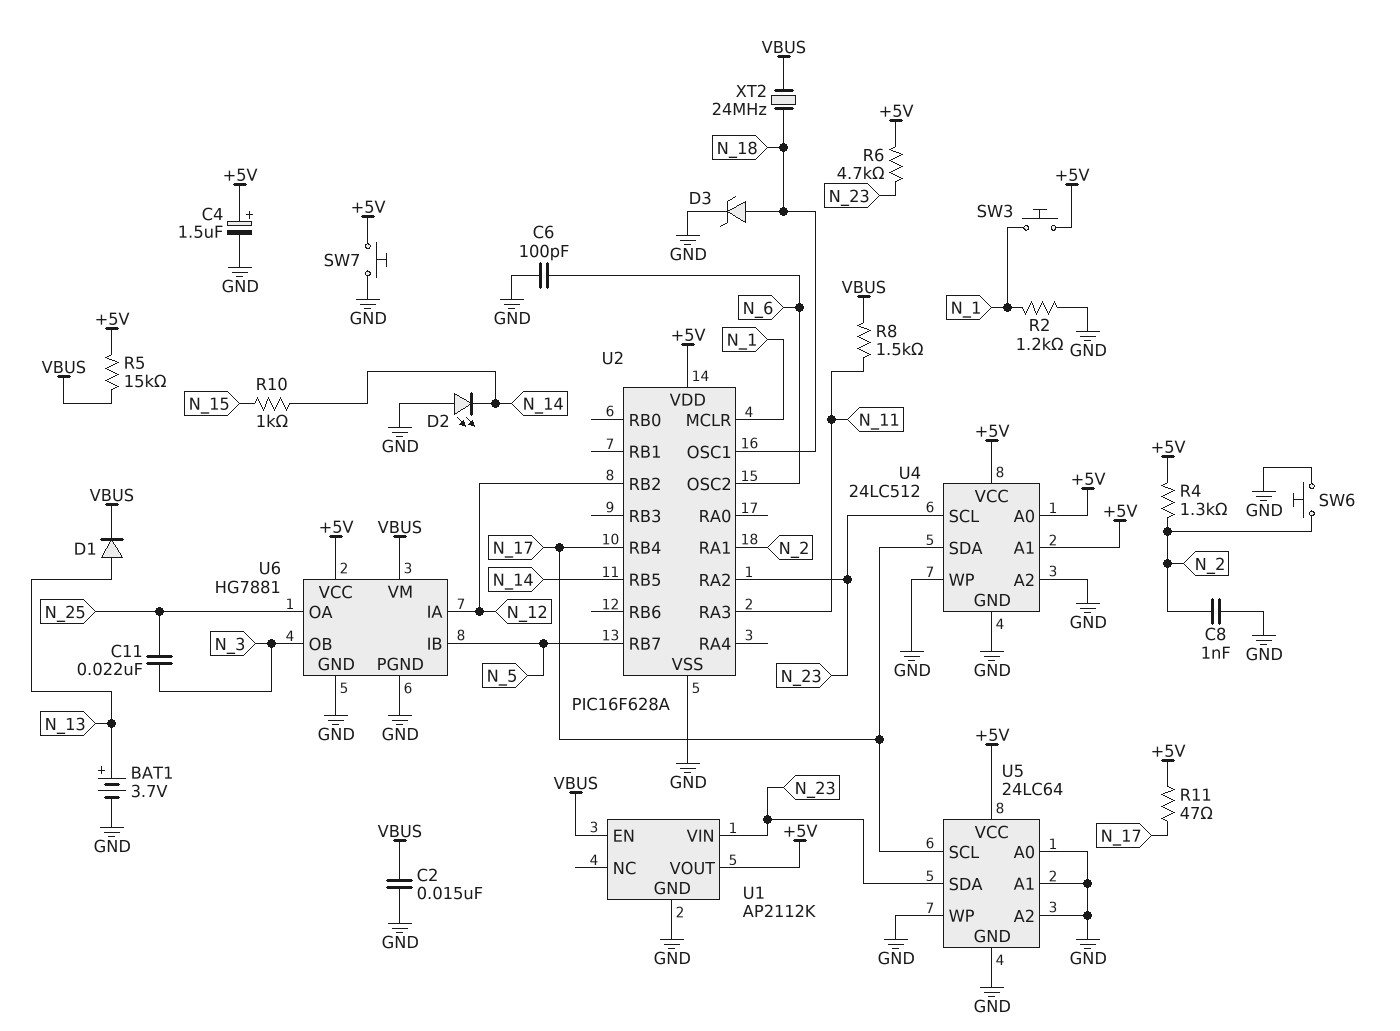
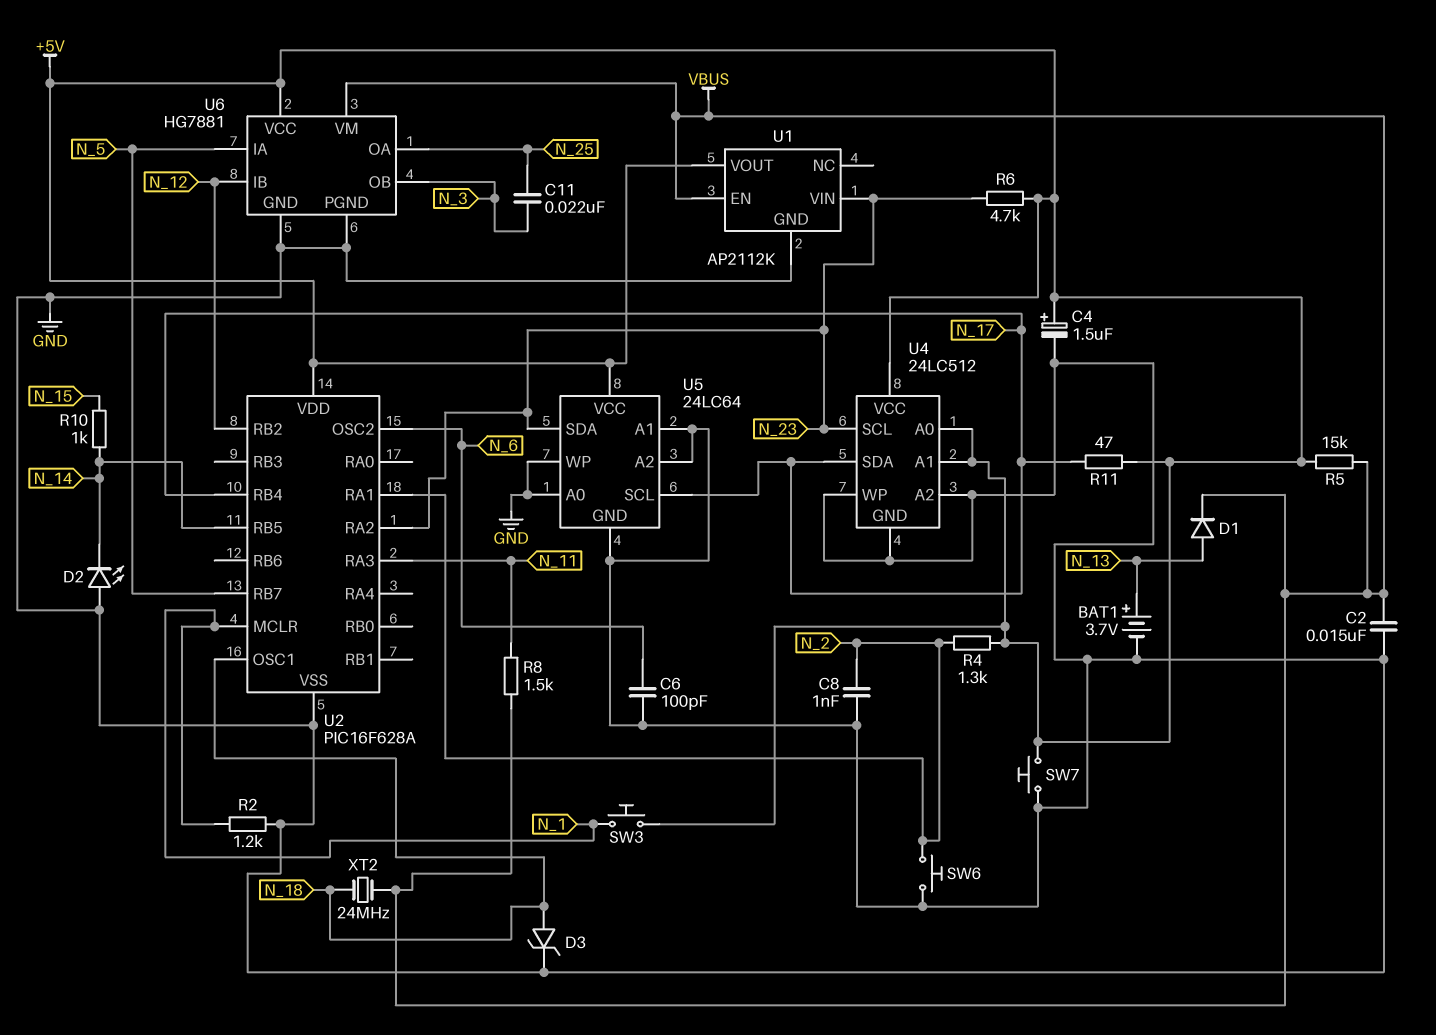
U6 pin IA: N_12 -> N_5
U6 pin IB: N_5 -> N_12

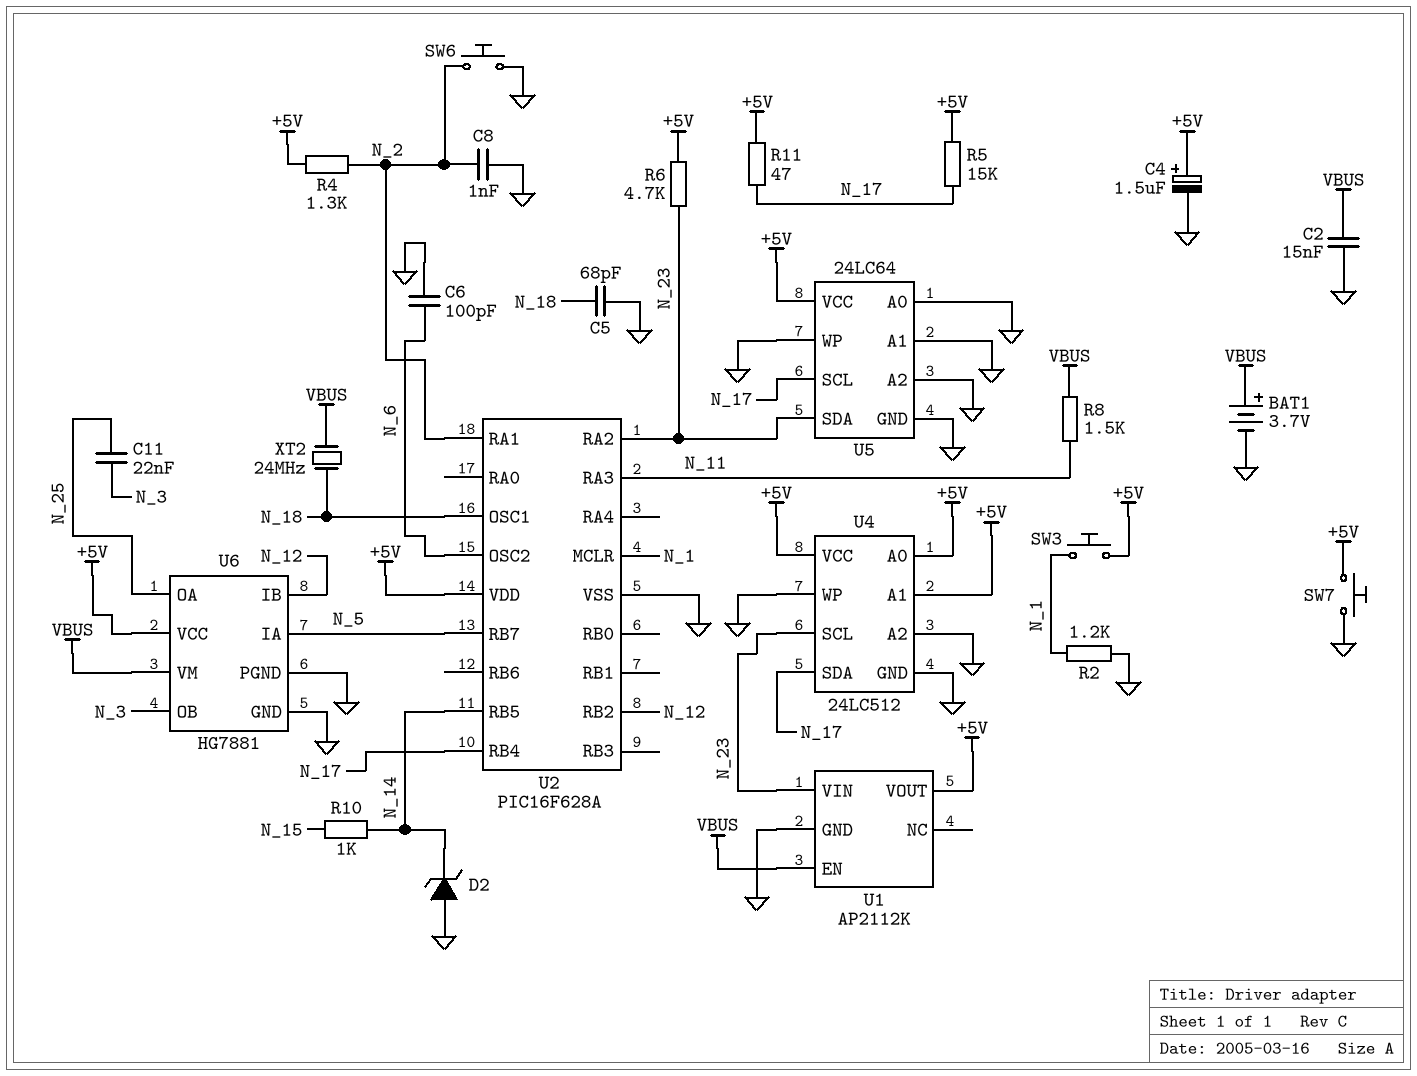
BAT1: 3.7V (plus N_13, minus GND) -> 3.7V (plus VBUS, minus GND)
C5: none -> 68pF (GND, N_18)
D1: diode (A N_13, K VBUS) -> none
D2: LED (A GND, K N_14) -> zener (A GND, K N_14)
D3: zener (A N_18, K GND) -> none
R5: 15k (+5V, VBUS) -> 15k (+5V, N_17)

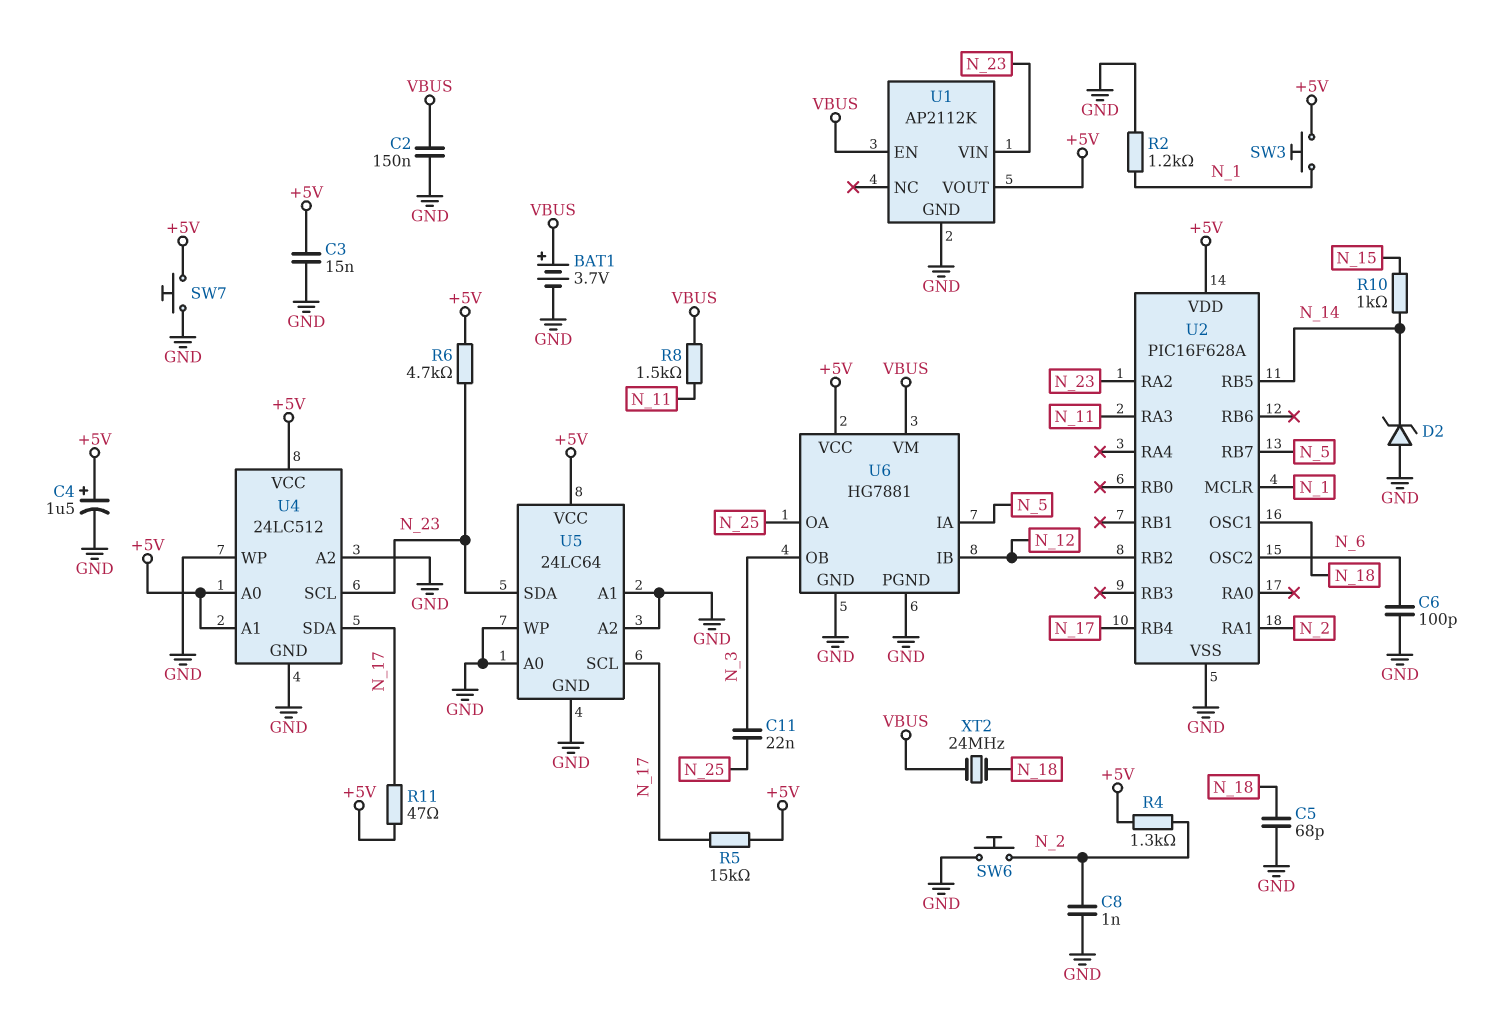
C2: 15nF (GND, VBUS) -> 150nF (GND, VBUS)
C3: none -> 15nF (+5V, GND)

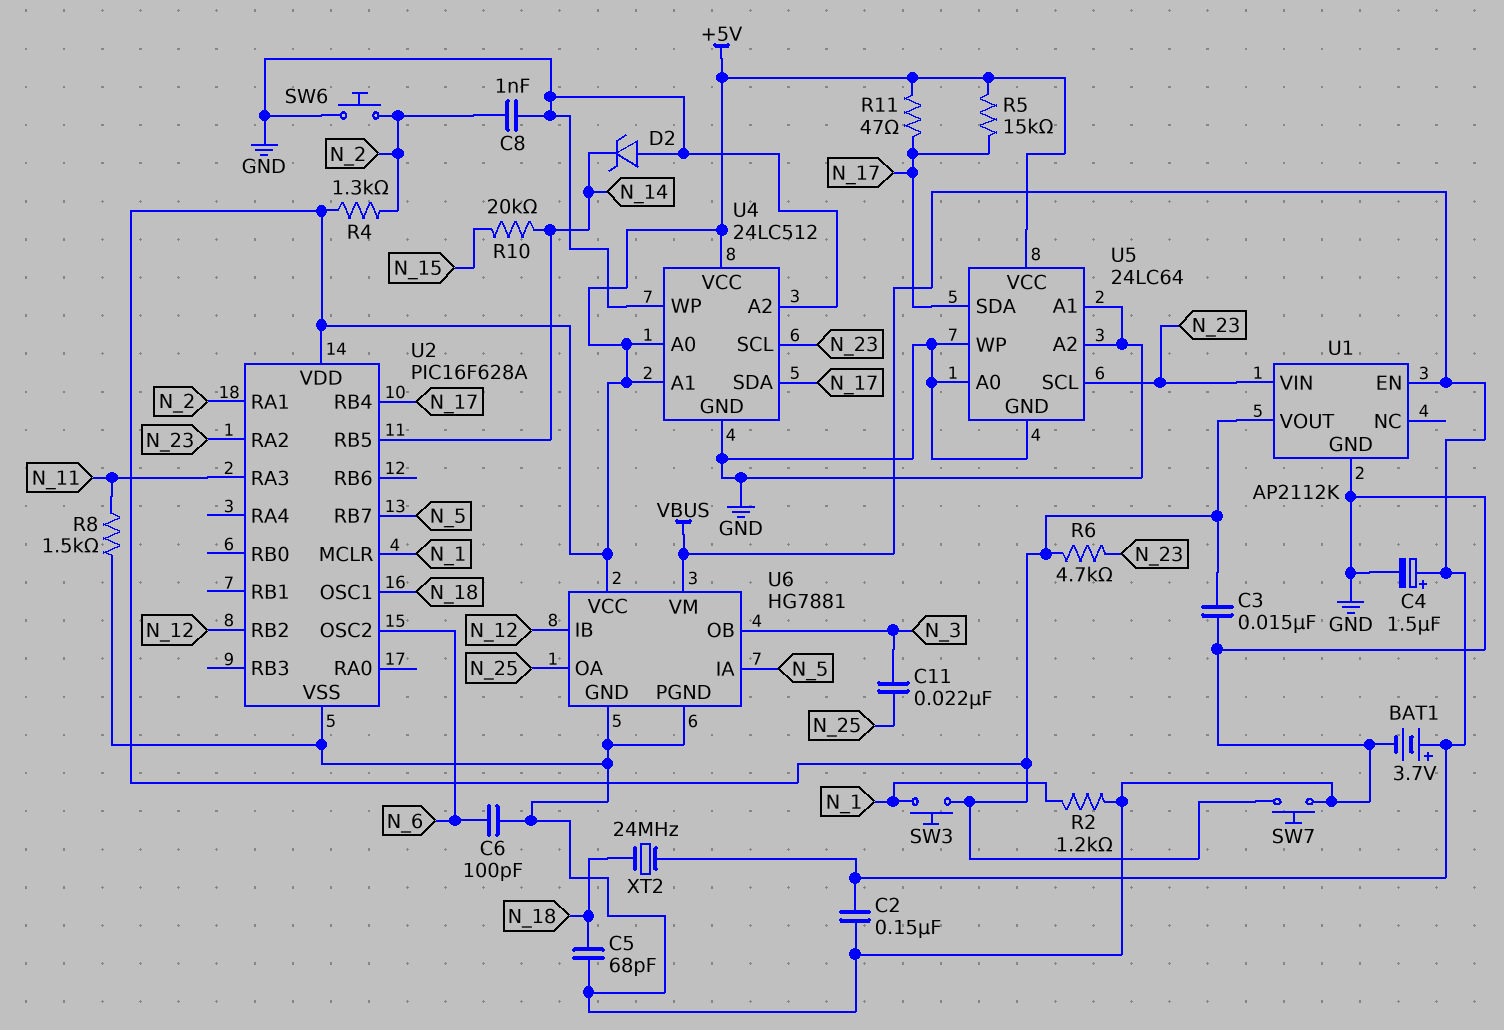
C4: 1.5uF (plus +5V, minus GND) -> 1.5uF (plus VBUS, minus GND)
R8: 1.5k (N_11, VBUS) -> 1.5k (GND, N_11)
R10: 1k (N_14, N_15) -> 20k (N_14, N_15)
U5 pin SCL: N_17 -> N_23
U5 pin SDA: N_23 -> N_17

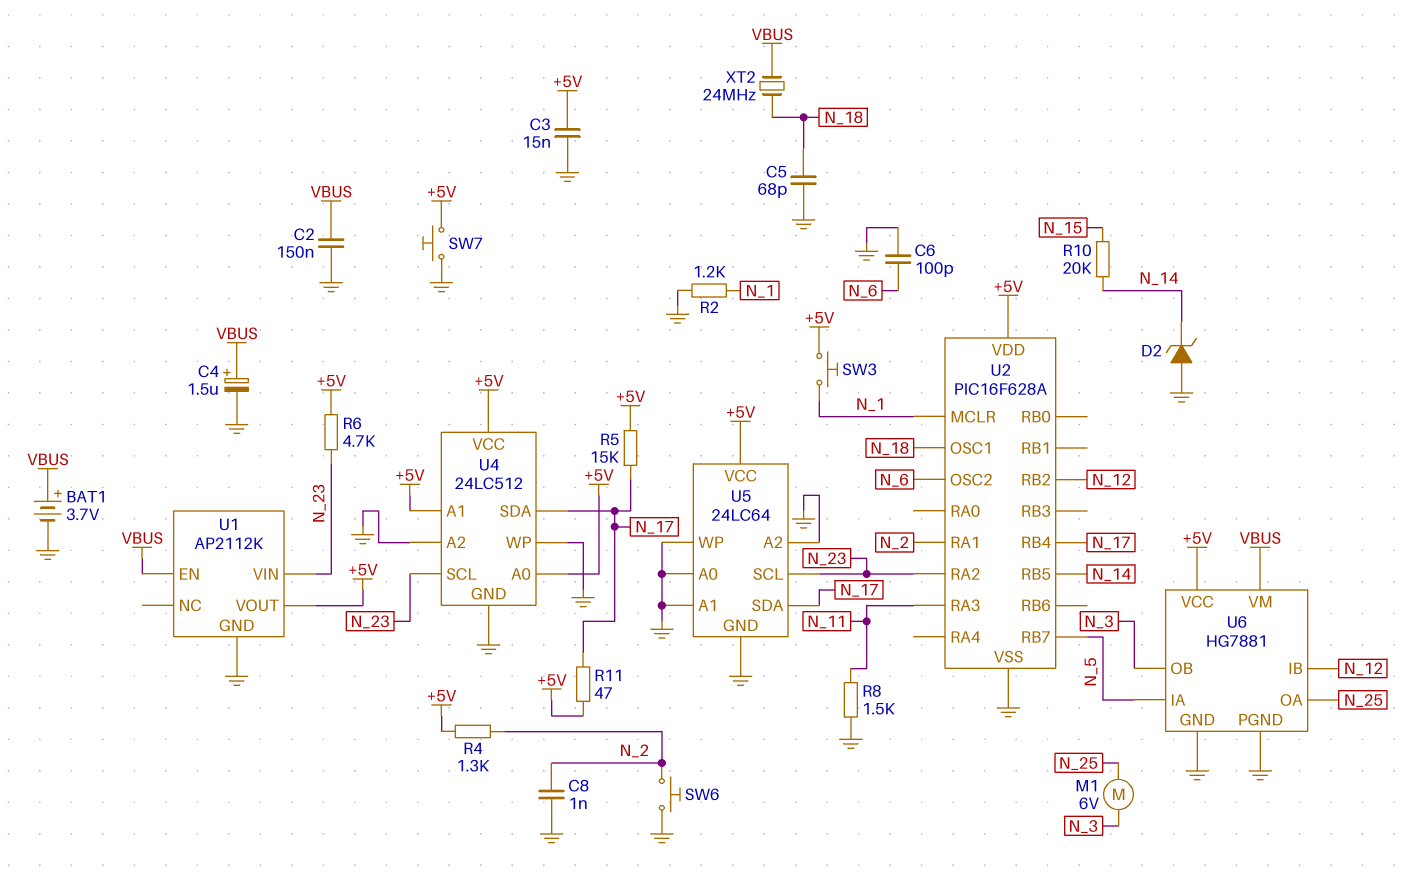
C11: 22nF (N_3, N_25) -> none
M1: none -> motor 6V (N_3, N_25)

